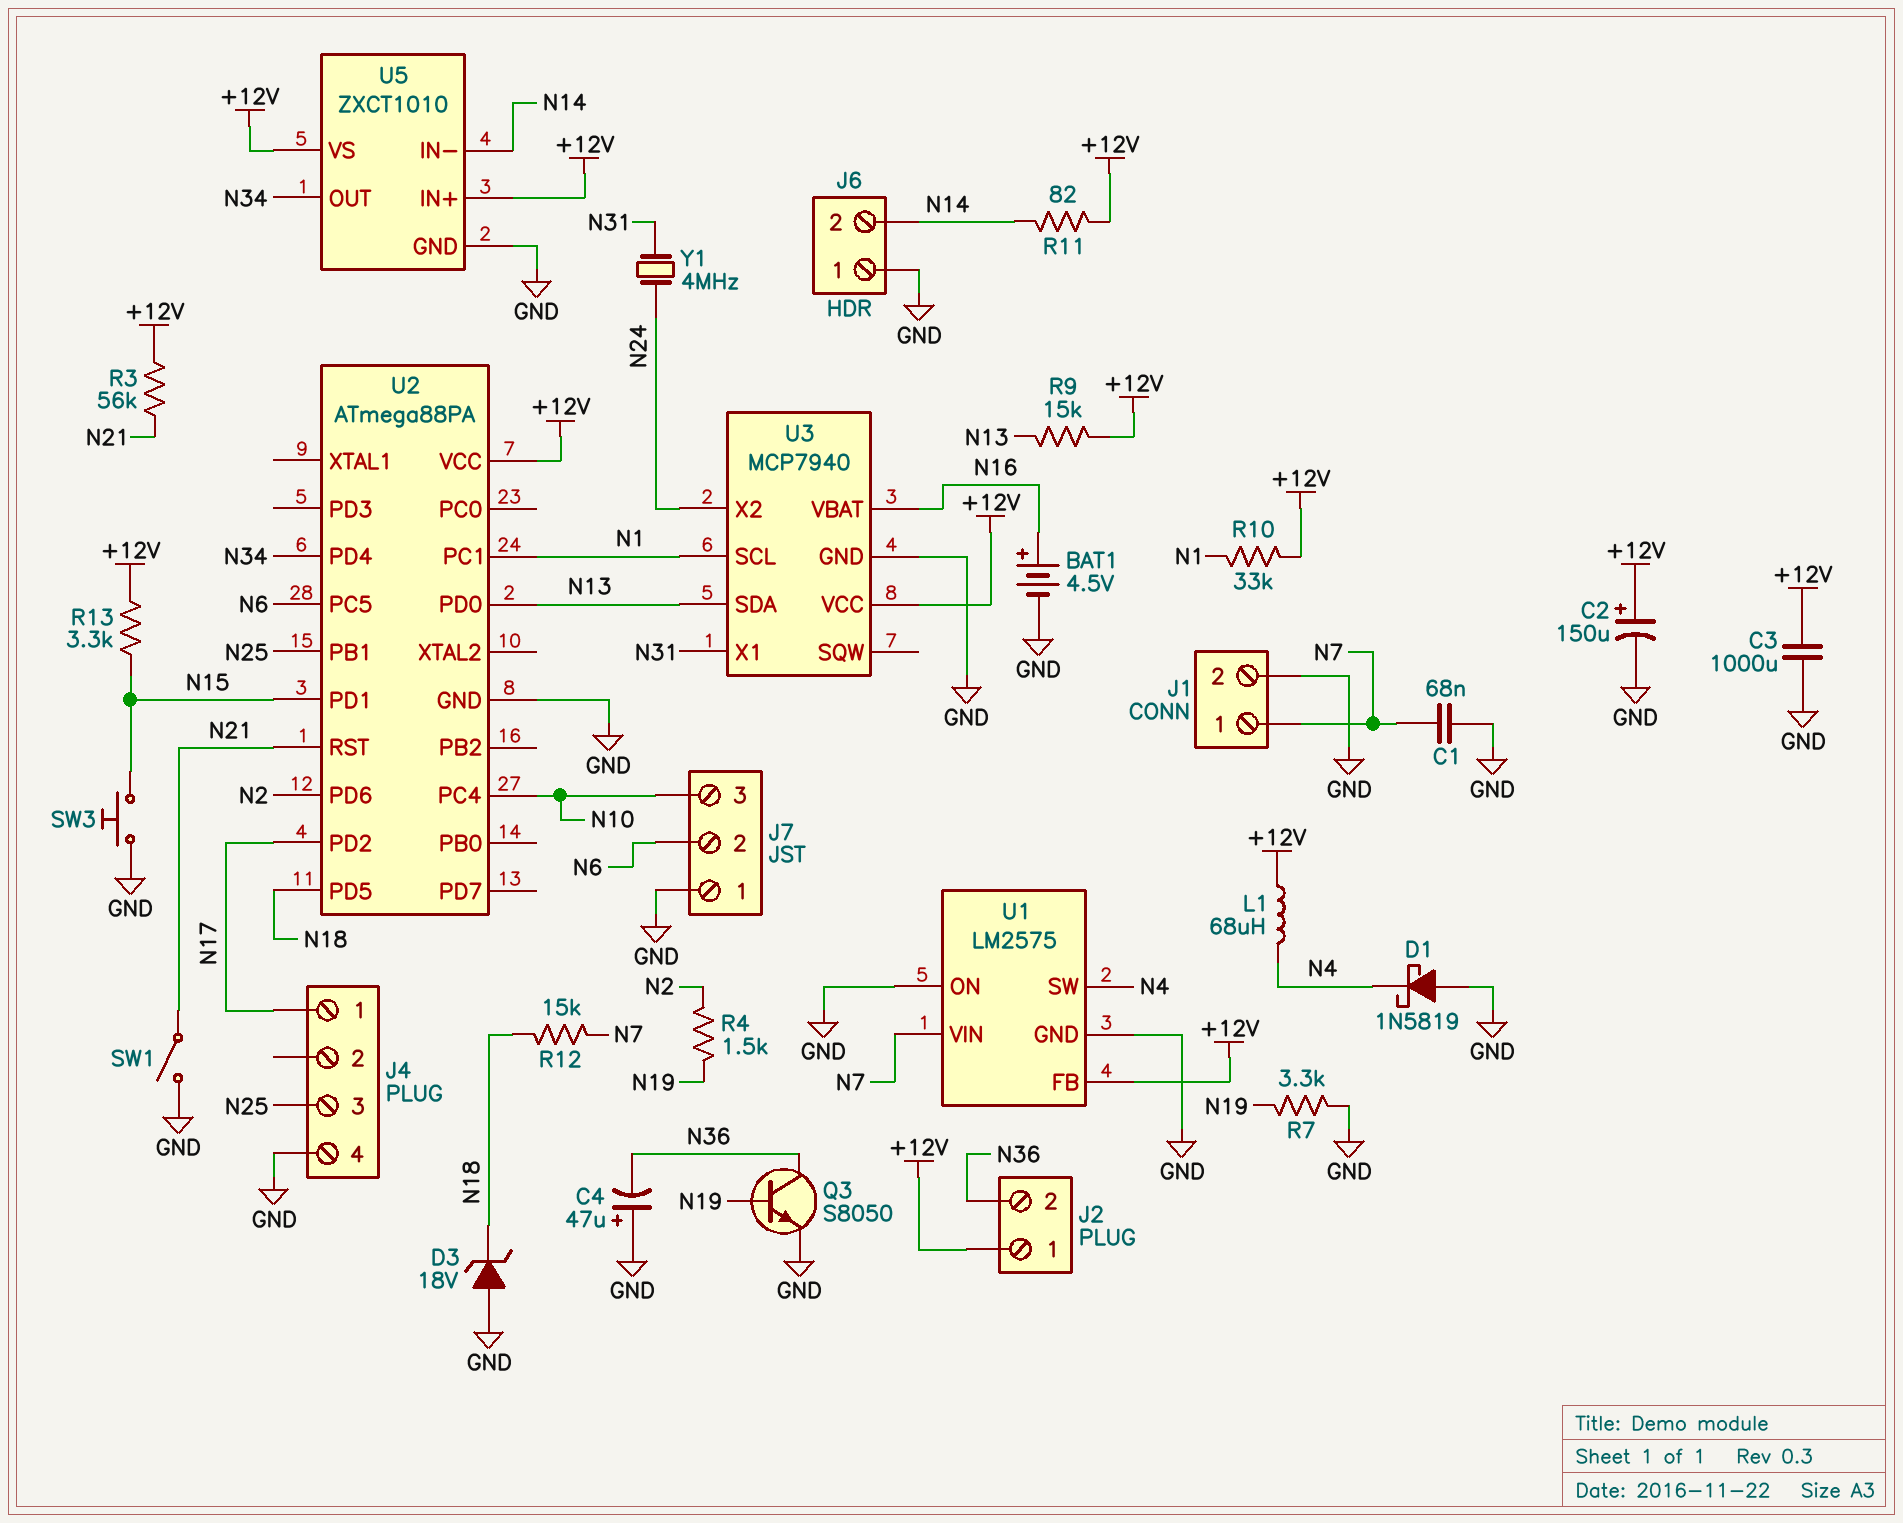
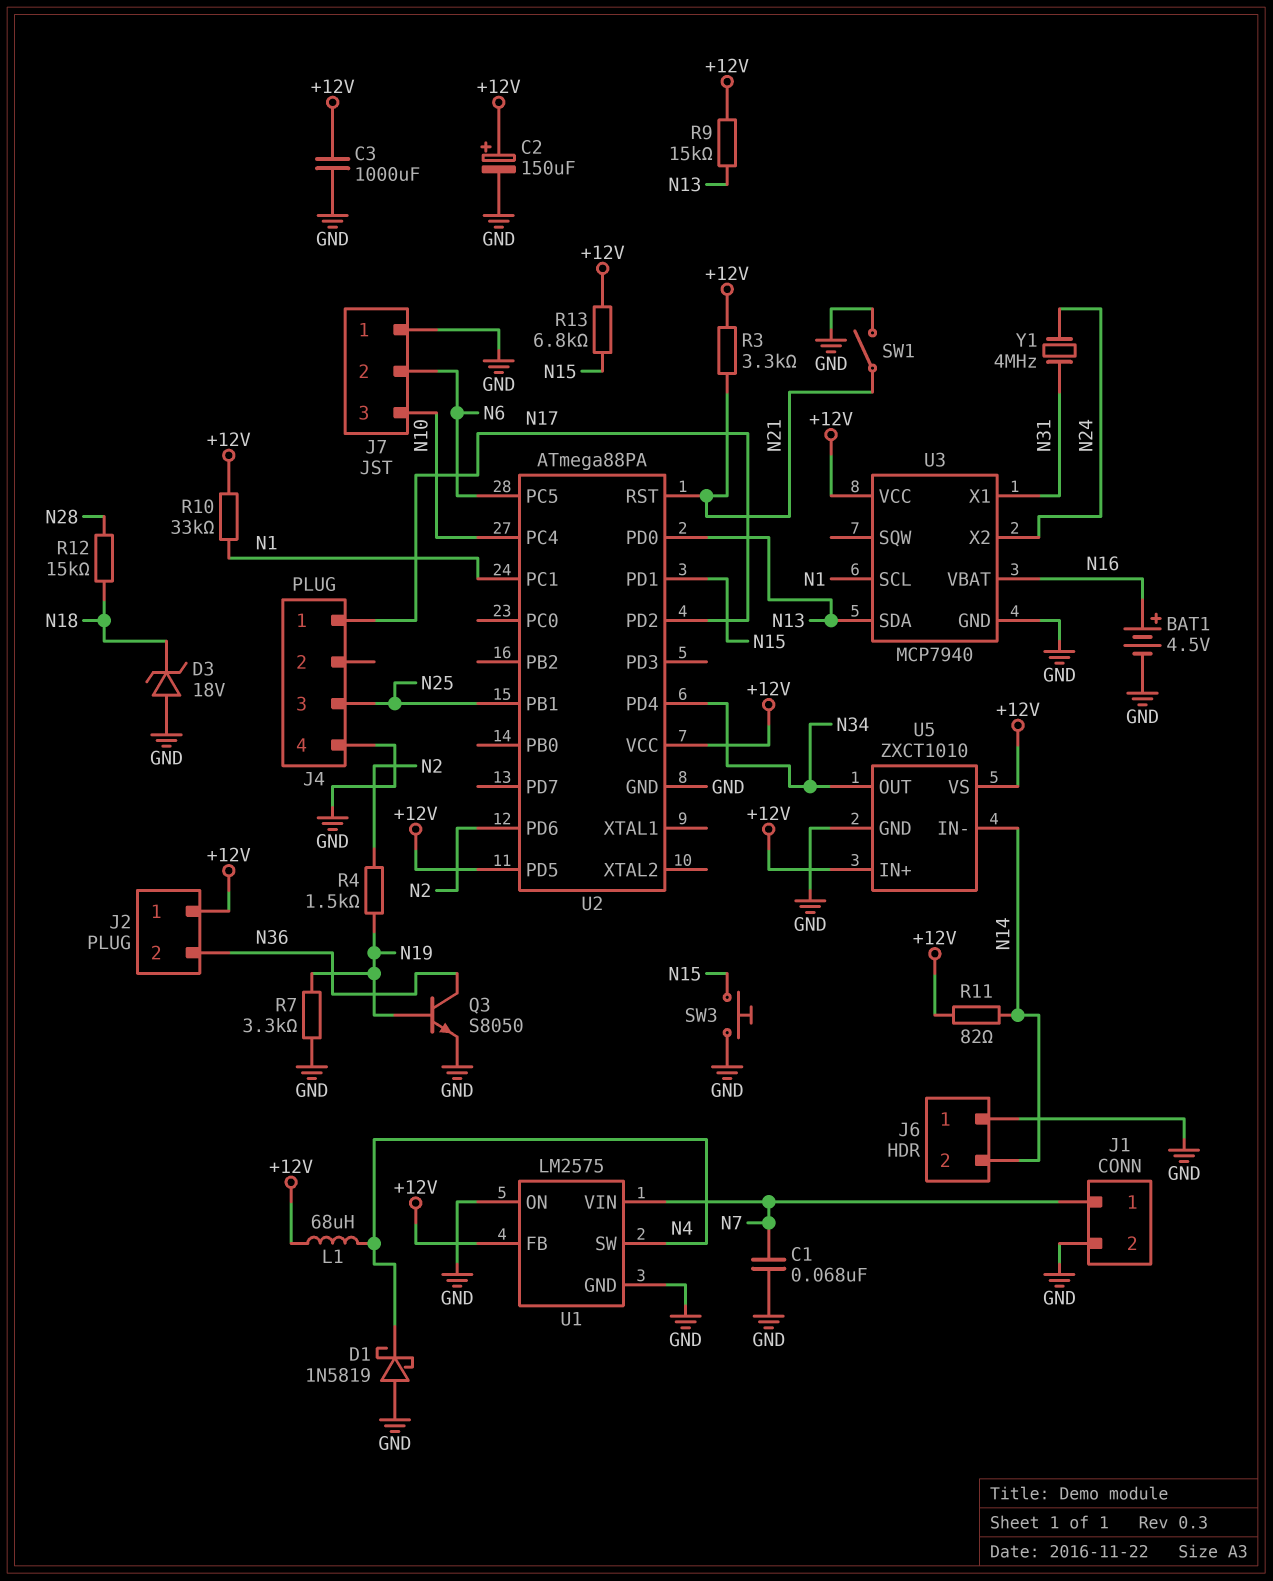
C4: 47uF (plus GND, minus N36) -> none
R3: 56k (+12V, N21) -> 3.3k (+12V, N21)
R12: 15k (N7, N18) -> 15k (N18, N28)
R13: 3.3k (+12V, N15) -> 6.8k (+12V, N15)
U2 pin PD5: N18 -> +12V

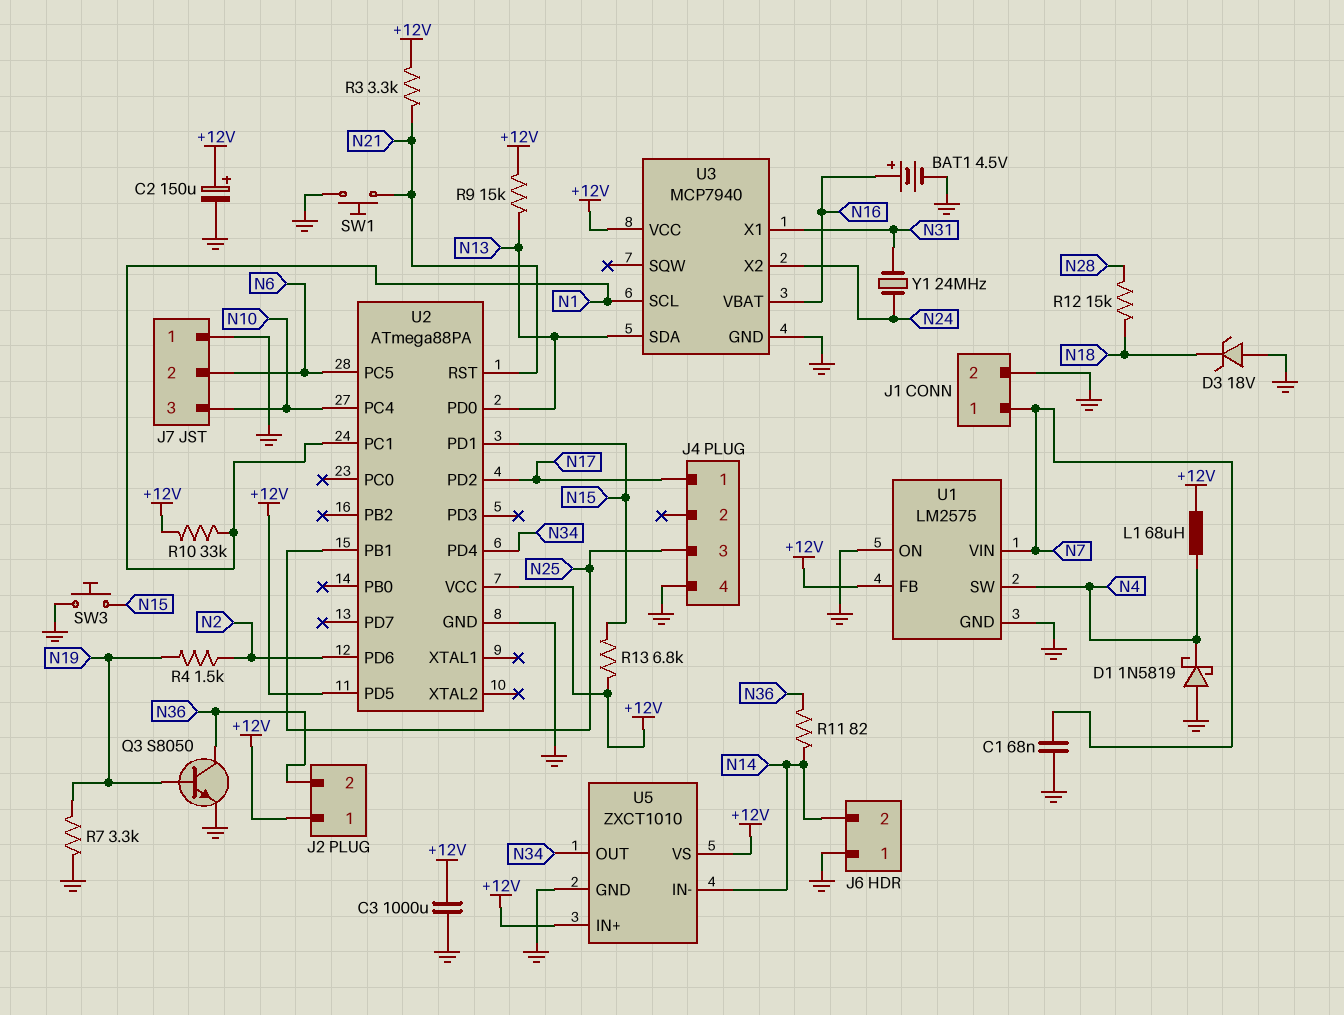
R11: 82 (+12V, N14) -> 82 (N14, N36)
SW1: switch (GND, N21) -> button (GND, N21)
Y1: 4MHz (N24, N31) -> 24MHz (N24, N31)

